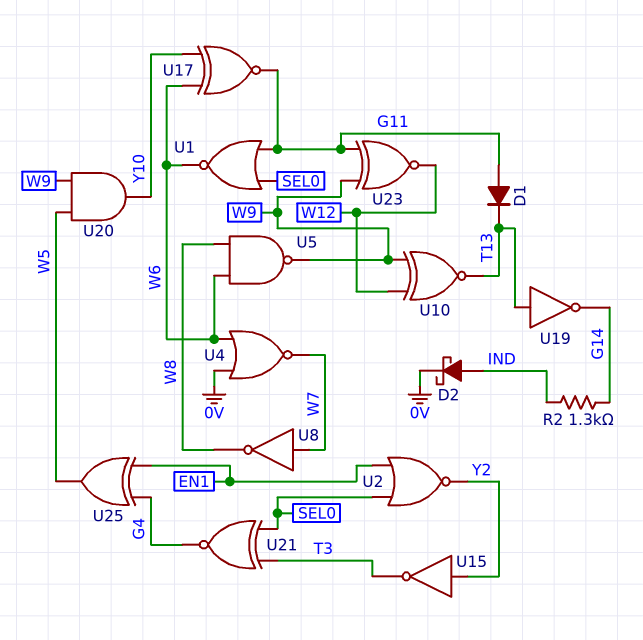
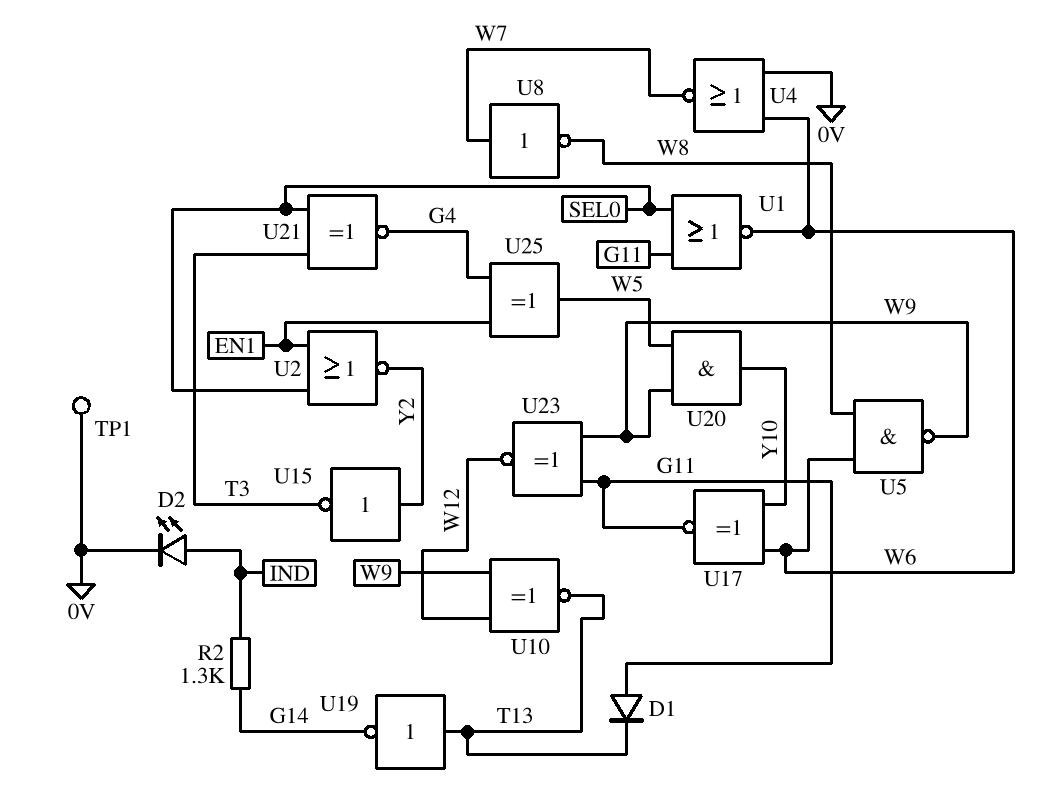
D2: schottky (A IND, K 0V) -> LED (A IND, K 0V)
TP1: none -> test point (0V)

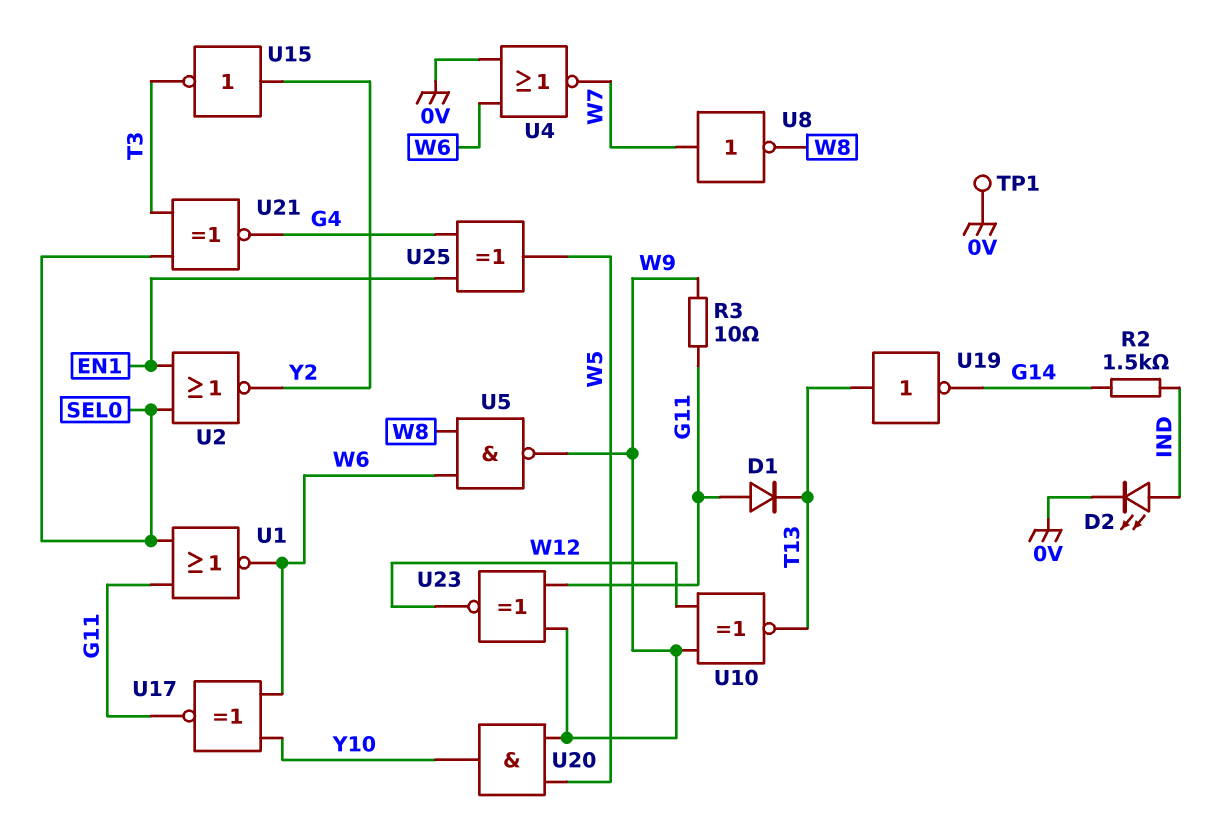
R2: 1.3k (G14, IND) -> 1.5k (G14, IND)
R3: none -> 10 (G11, W9)

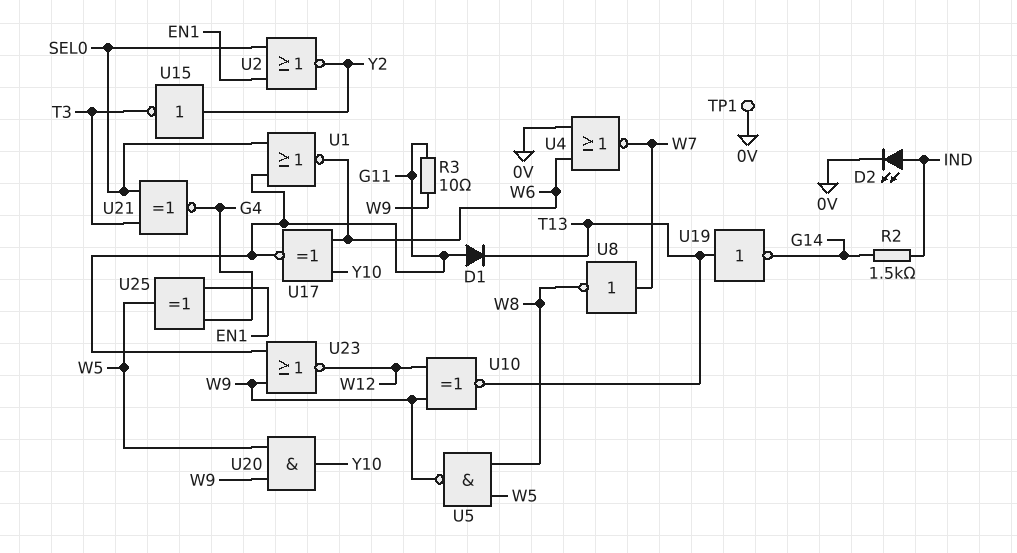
U5: NAND (in W6, in W8, out W9) -> NAND (in W5, in W8, out W9)
U23: XNOR (in G11, in W9, out W12) -> NOR (in G11, in W9, out W12)

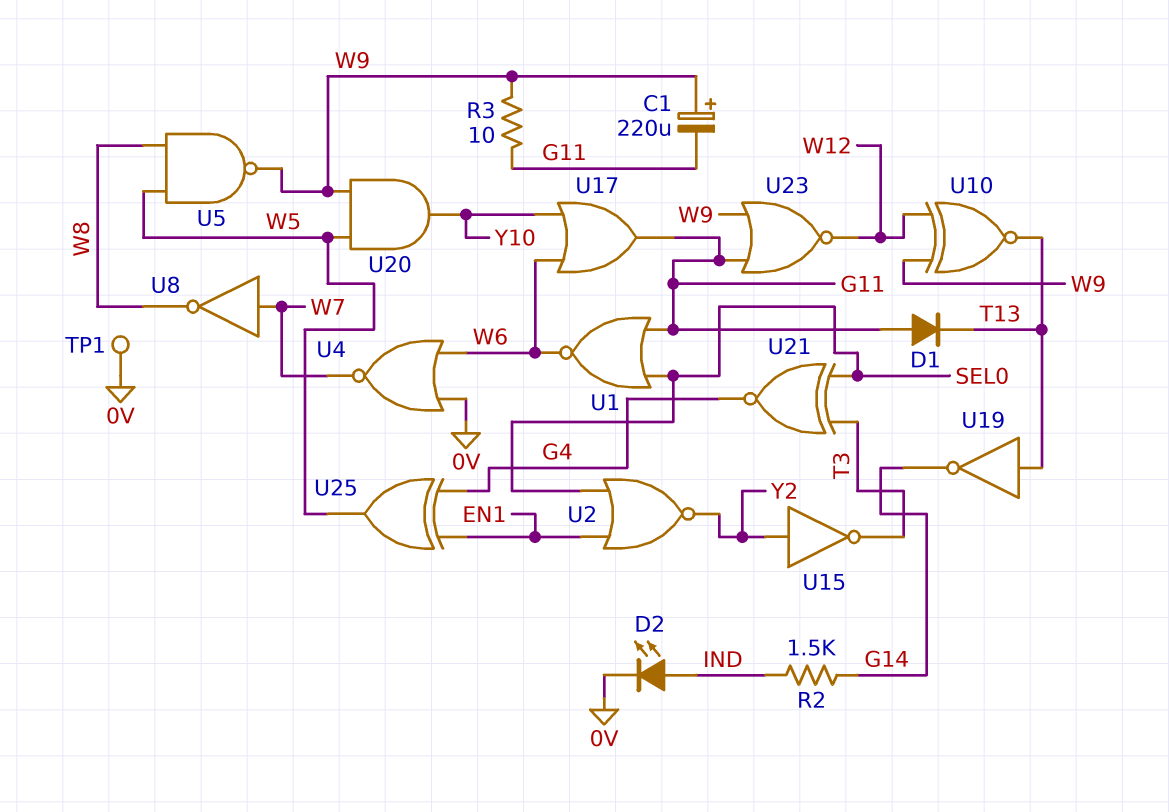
C1: none -> 220uF (plus W9, minus G11)
U17: XNOR (in W6, in Y10, out G11) -> OR (in W6, in Y10, out G11)

